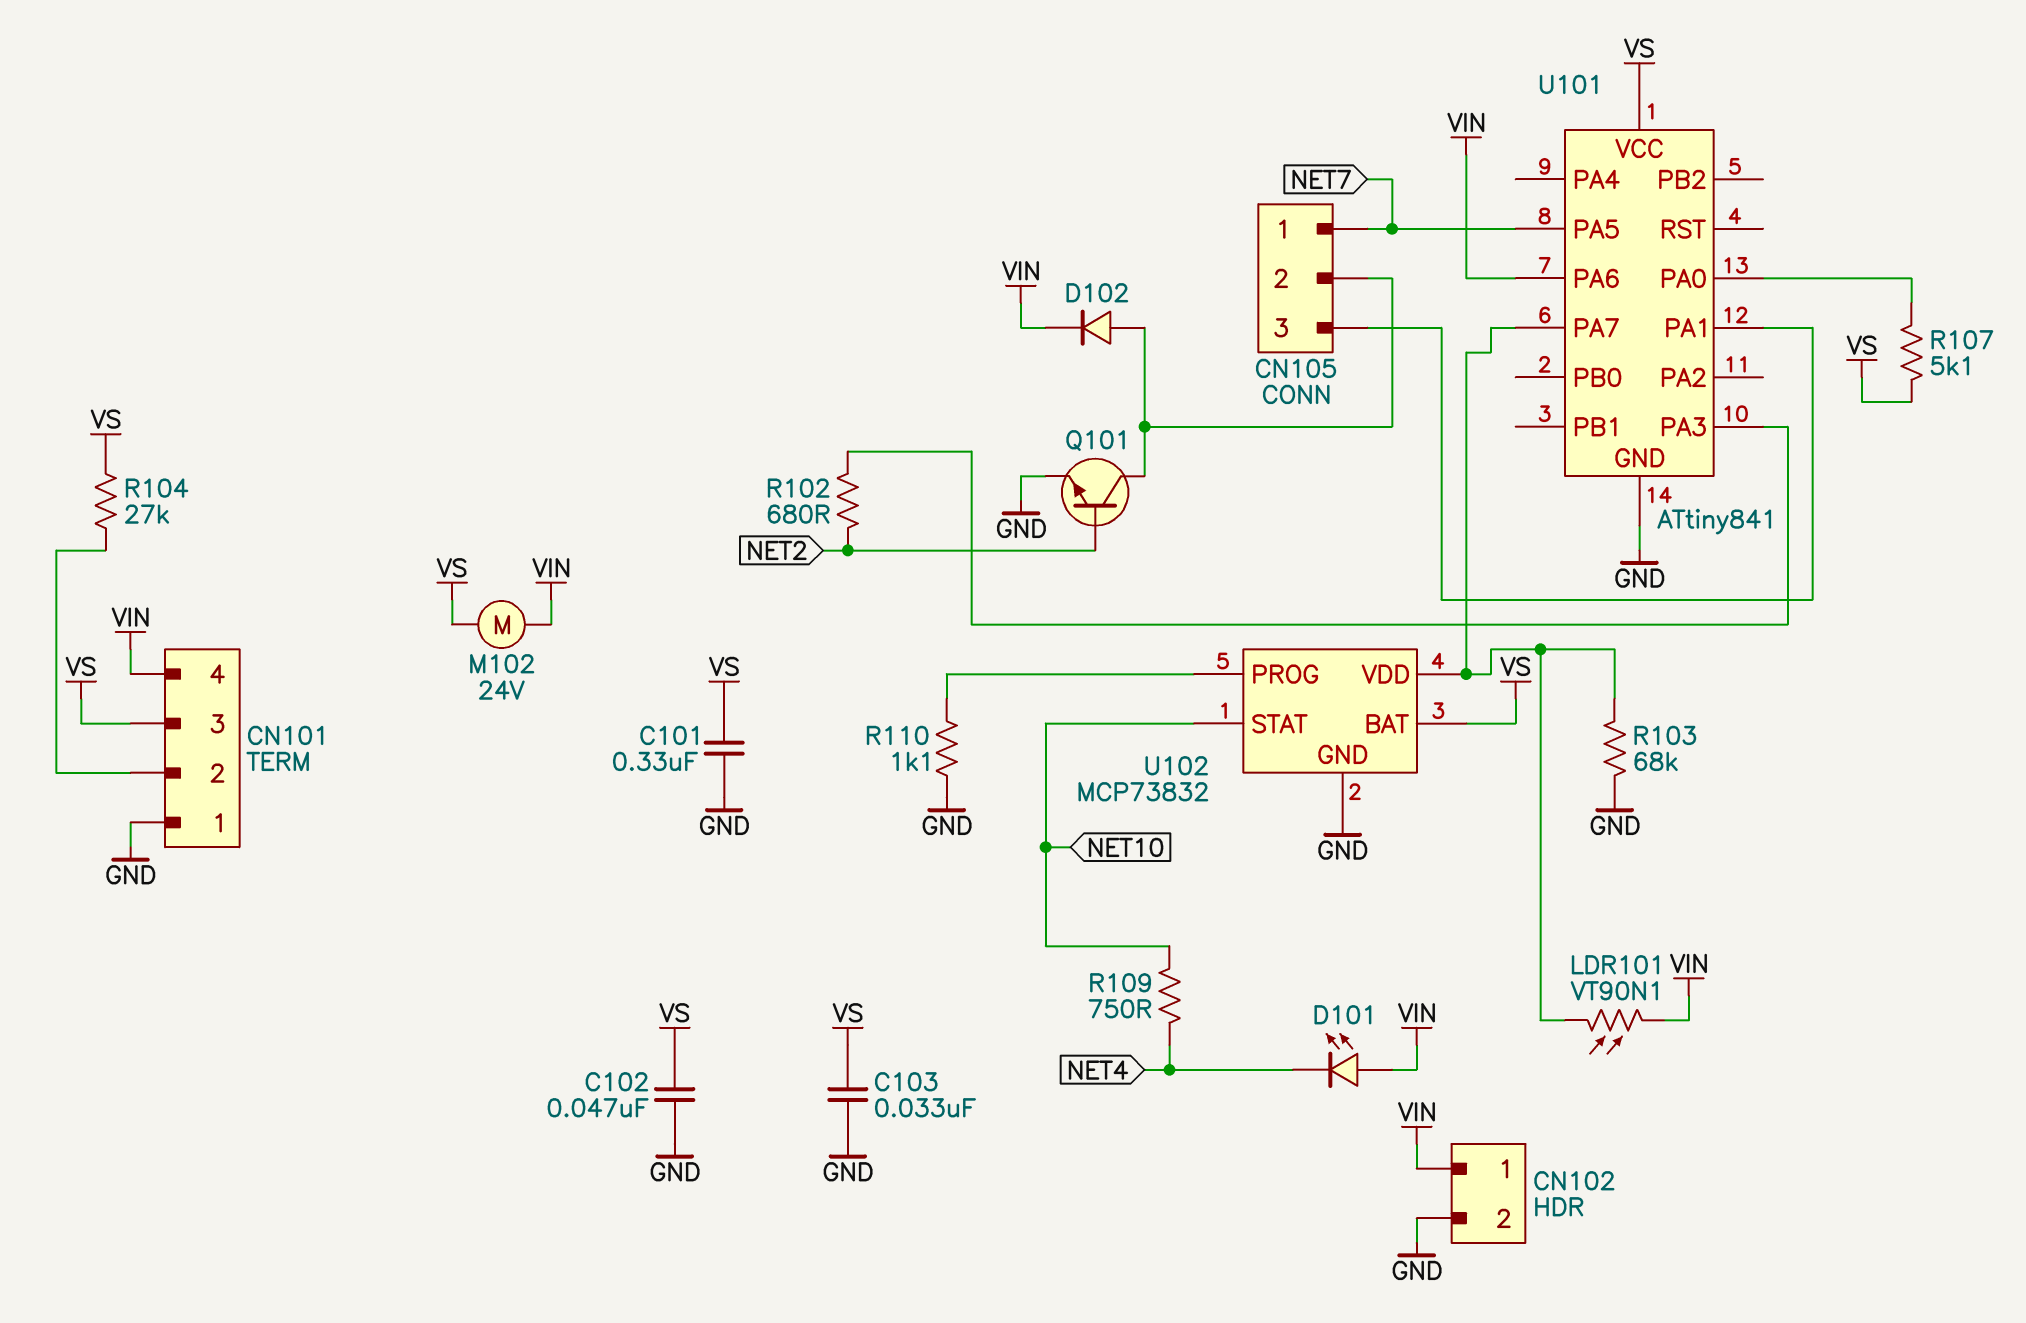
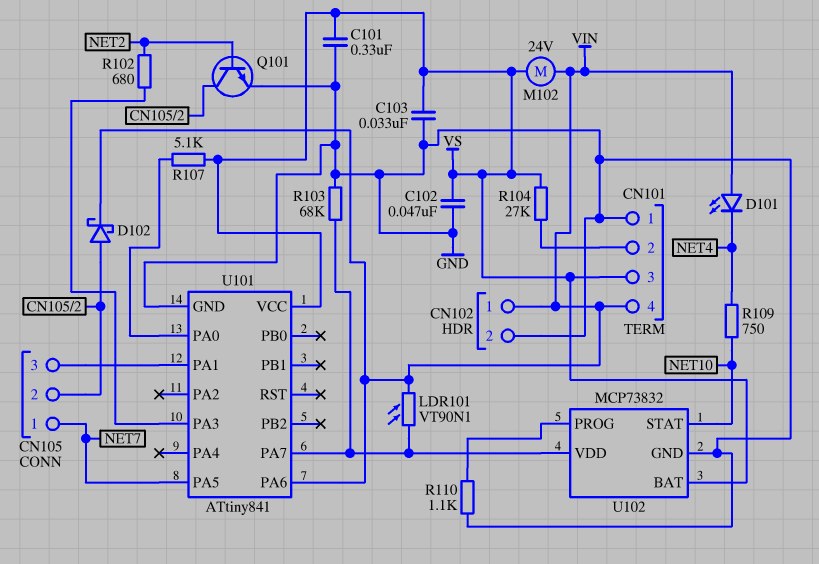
D102: diode (A CN105/2, K VIN) -> schottky (A CN105/2, K VIN)

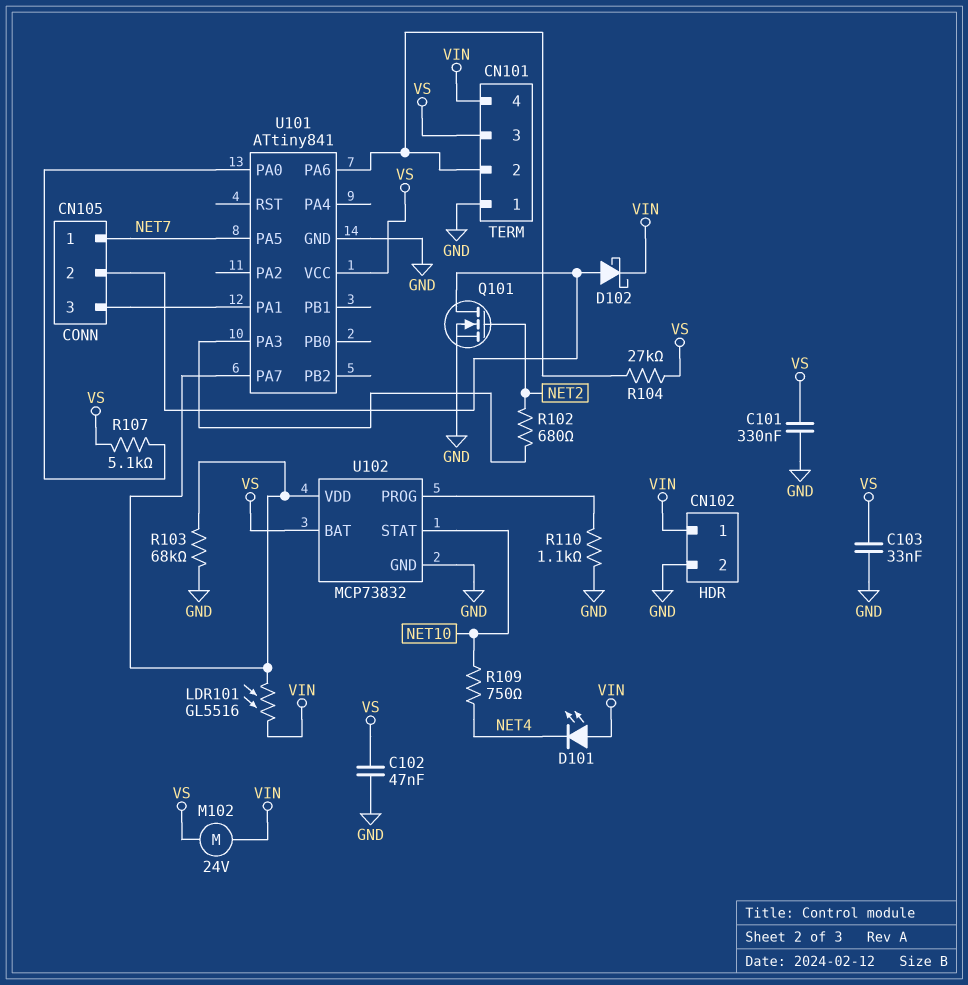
LDR101: VT90N1 (U101/PA7, VIN) -> GL5516 (U101/PA7, VIN)
Q101: NPN (B NET2, C CN105/2, E GND) -> NMOS (G NET2, D CN105/2, S GND)
U101 pin PA6: VIN -> CN101/2

